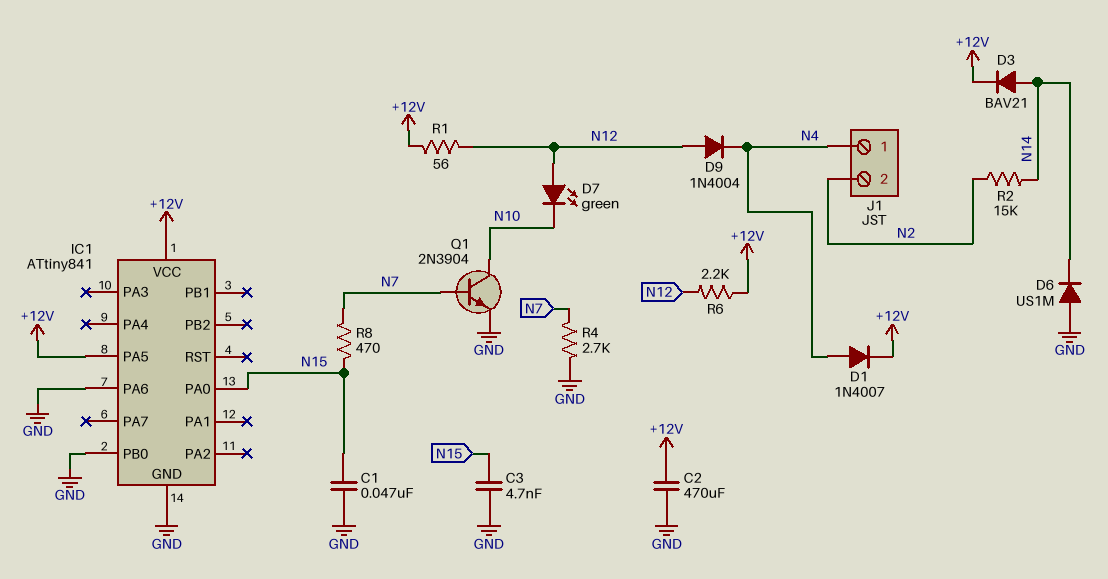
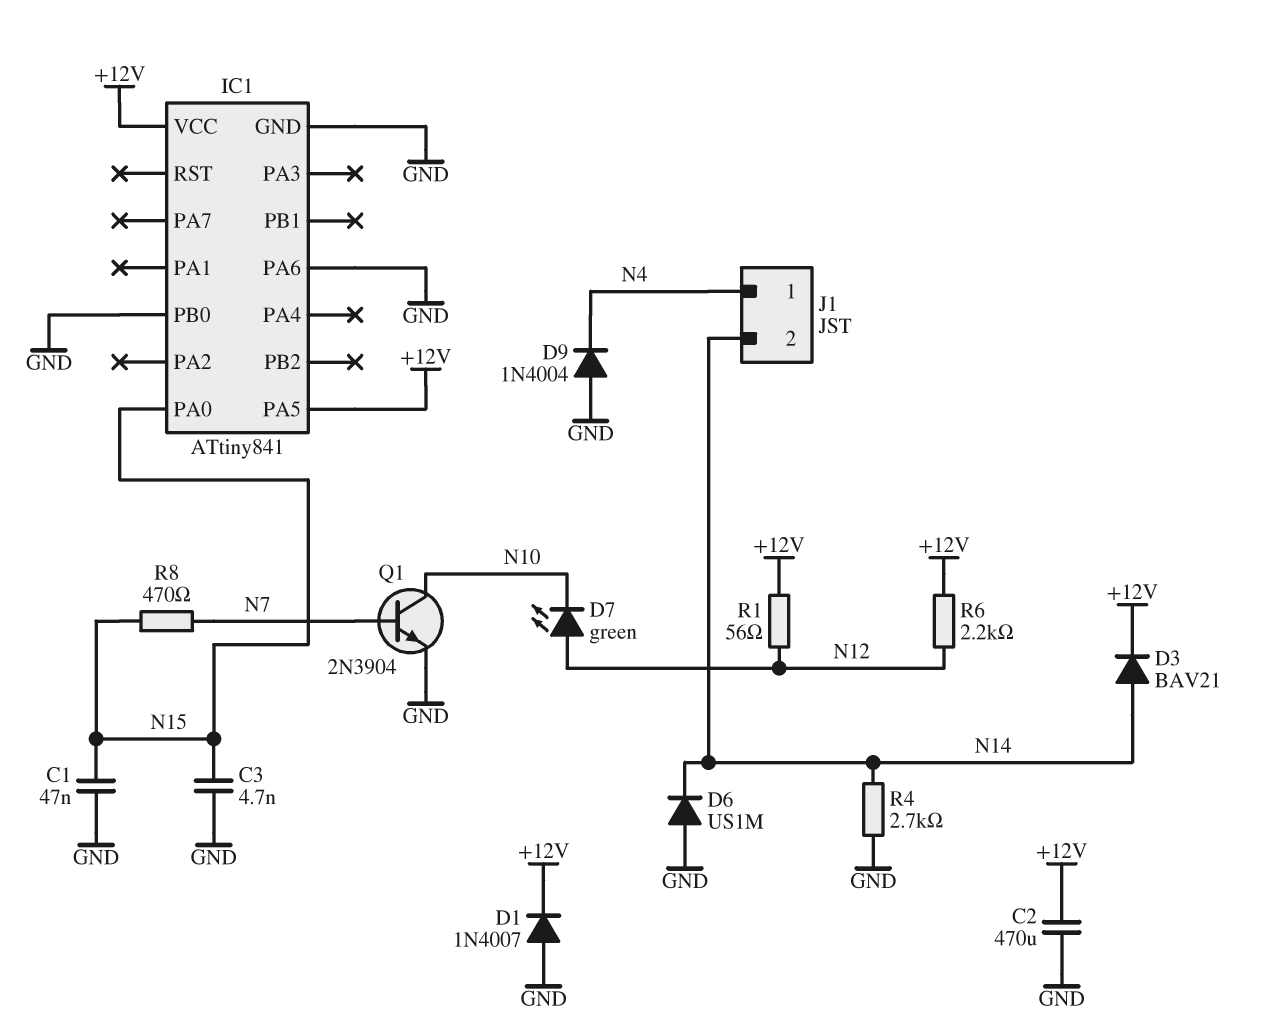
D1: diode 1N4007 (A N4, K +12V) -> diode 1N4007 (A GND, K +12V)
D9: diode 1N4004 (A N12, K N4) -> diode 1N4004 (A GND, K N4)
J1 pin 2: N2 -> N14
R2: 15k (N2, N14) -> none
R4: 2.7k (GND, N7) -> 2.7k (GND, N14)

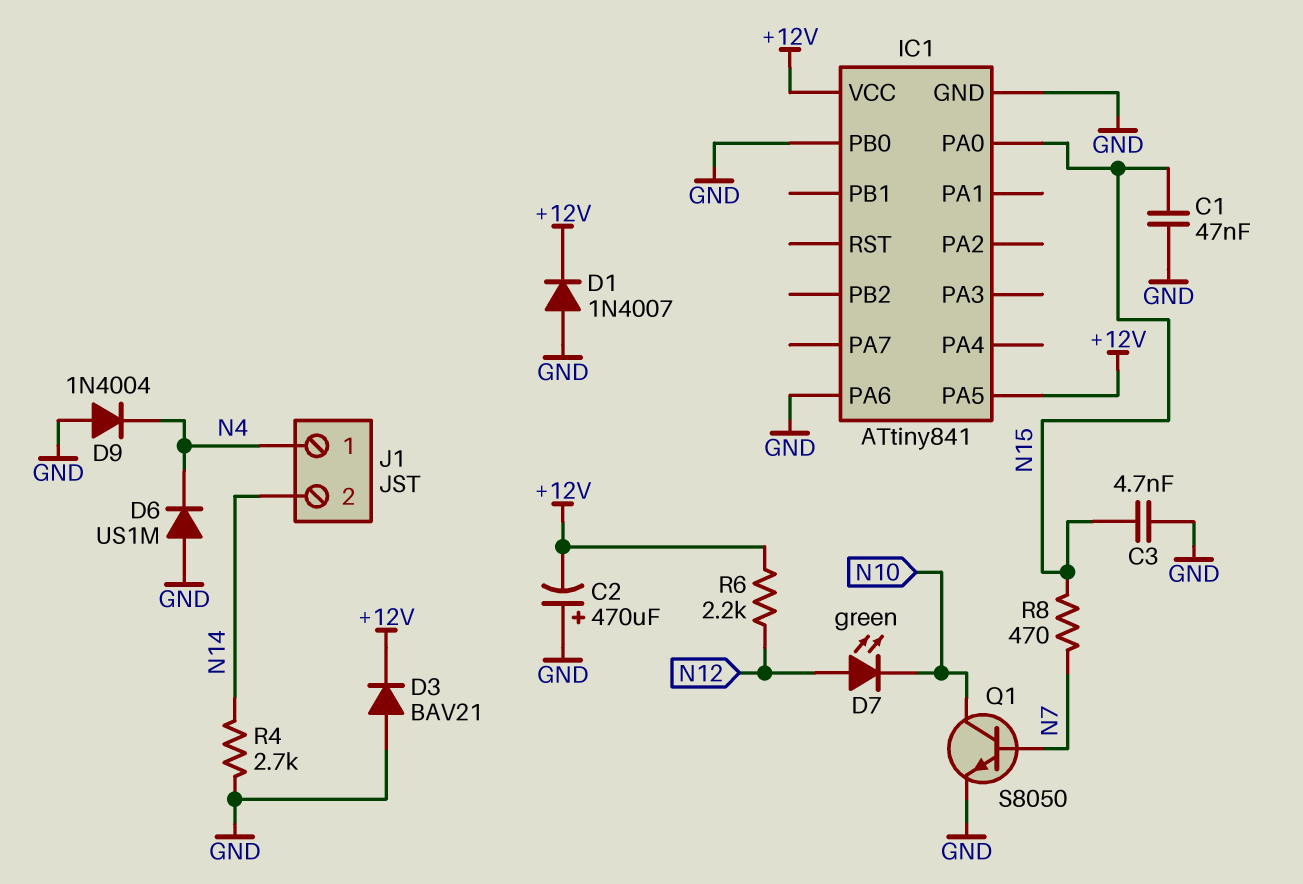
C2: 470uF (+12V, GND) -> 470uF (plus GND, minus +12V)
D3: diode BAV21 (A N14, K +12V) -> diode BAV21 (A GND, K +12V)
D6: diode US1M (A GND, K N14) -> diode US1M (A GND, K N4)
Q1: NPN 2N3904 (B N7, C N10, E GND) -> NPN S8050 (B N7, C N10, E GND)
R1: 56 (+12V, N12) -> none

